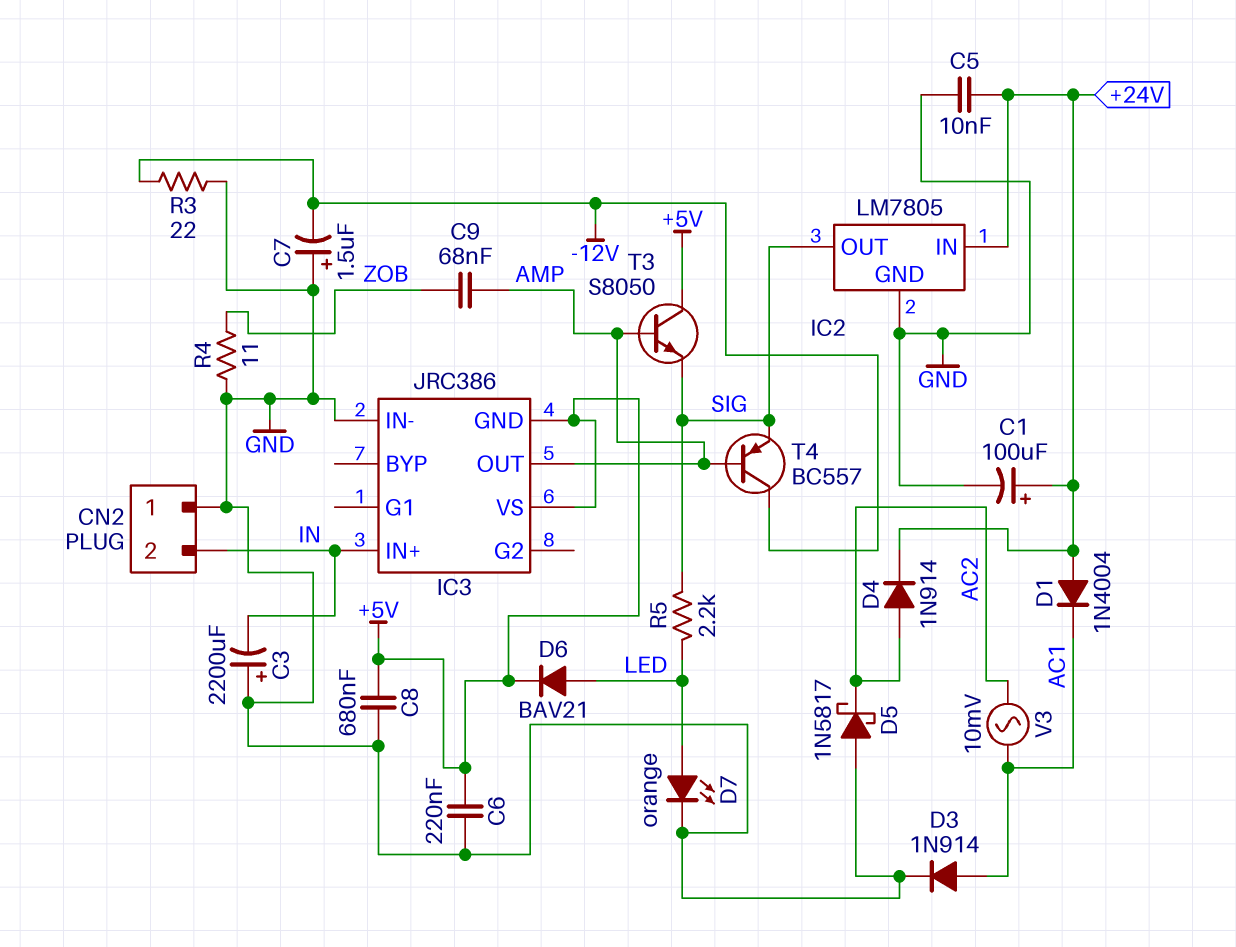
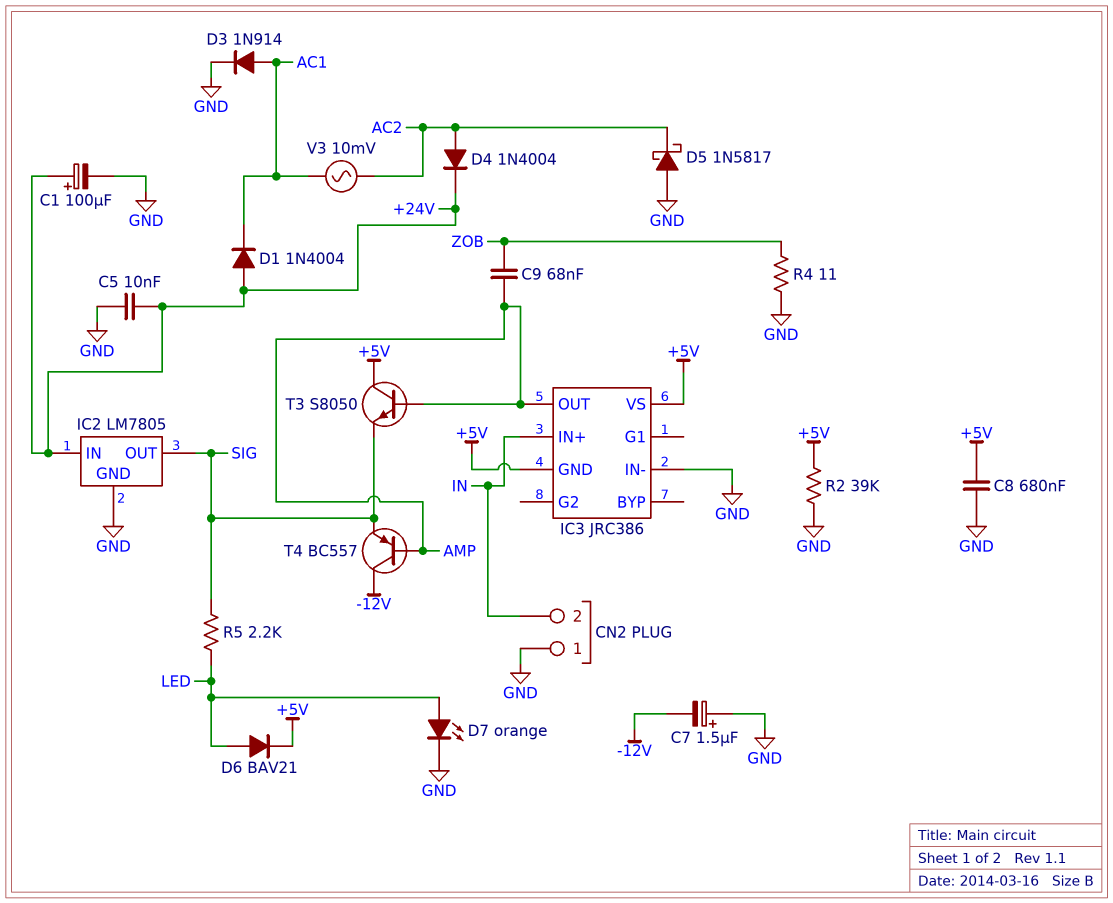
C3: 2200uF (plus GND, minus IN) -> none
C6: 220nF (+5V, GND) -> none
D4: diode 1N914 (A AC2, K +24V) -> diode 1N4004 (A AC2, K +24V)
R2: none -> 39k (+5V, GND)
R3: 22 (-12V, GND) -> none

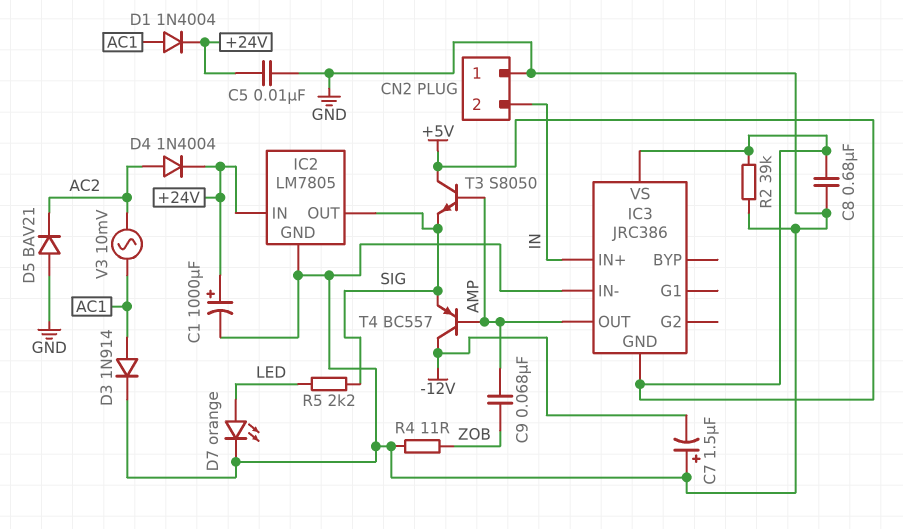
C1: 100uF (plus +24V, minus GND) -> 1000uF (plus +24V, minus GND)
D1: diode 1N4004 (A +24V, K AC1) -> diode 1N4004 (A AC1, K +24V)
D5: schottky 1N5817 (A GND, K AC2) -> diode BAV21 (A GND, K AC2)
D6: diode BAV21 (A LED, K +5V) -> none

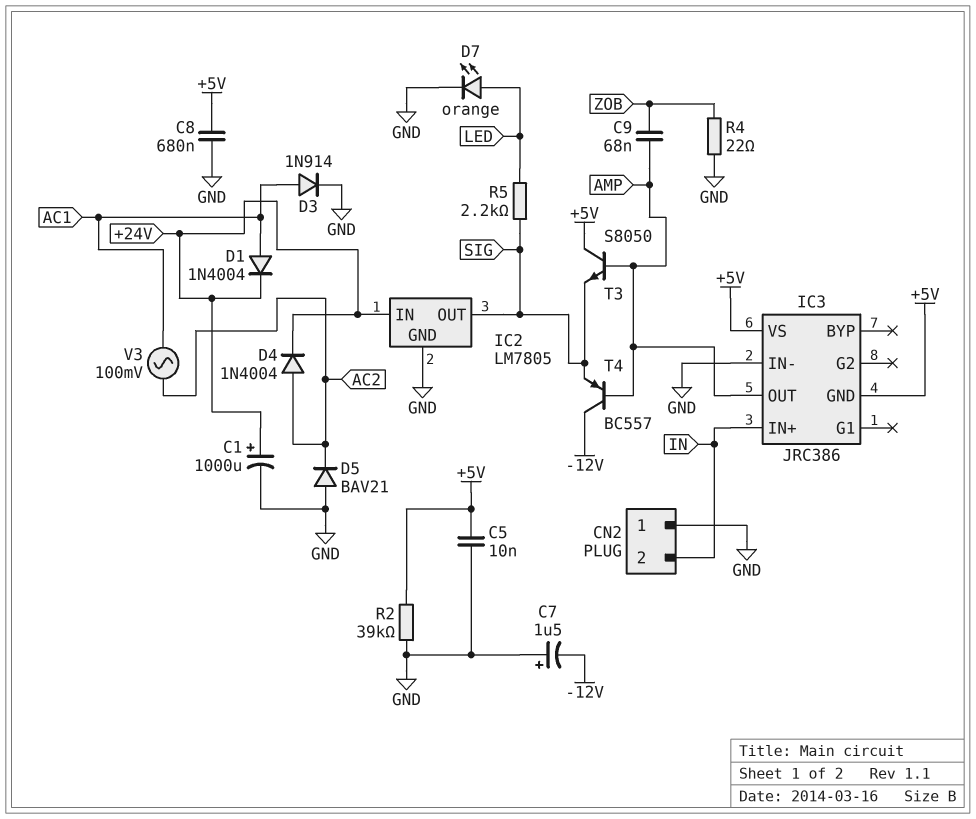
C5: 10nF (+24V, GND) -> 10nF (+5V, GND)
R4: 11 (GND, ZOB) -> 22 (GND, ZOB)
V3: AC 10mV (AC1, AC2) -> AC 100mV (AC1, AC2)

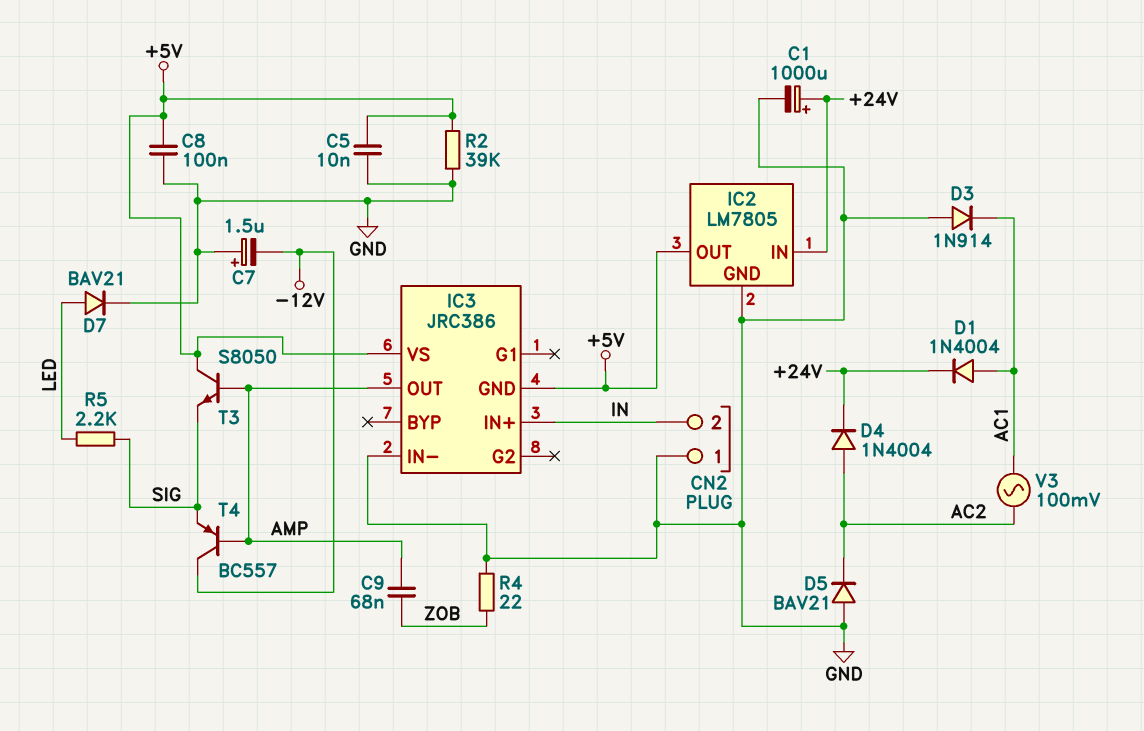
C8: 680nF (+5V, GND) -> 100nF (+5V, GND)
D3: diode 1N914 (A AC1, K GND) -> diode 1N914 (A GND, K AC1)
D7: LED orange (A LED, K GND) -> diode BAV21 (A LED, K GND)
IC2 pin OUT: SIG -> +5V

